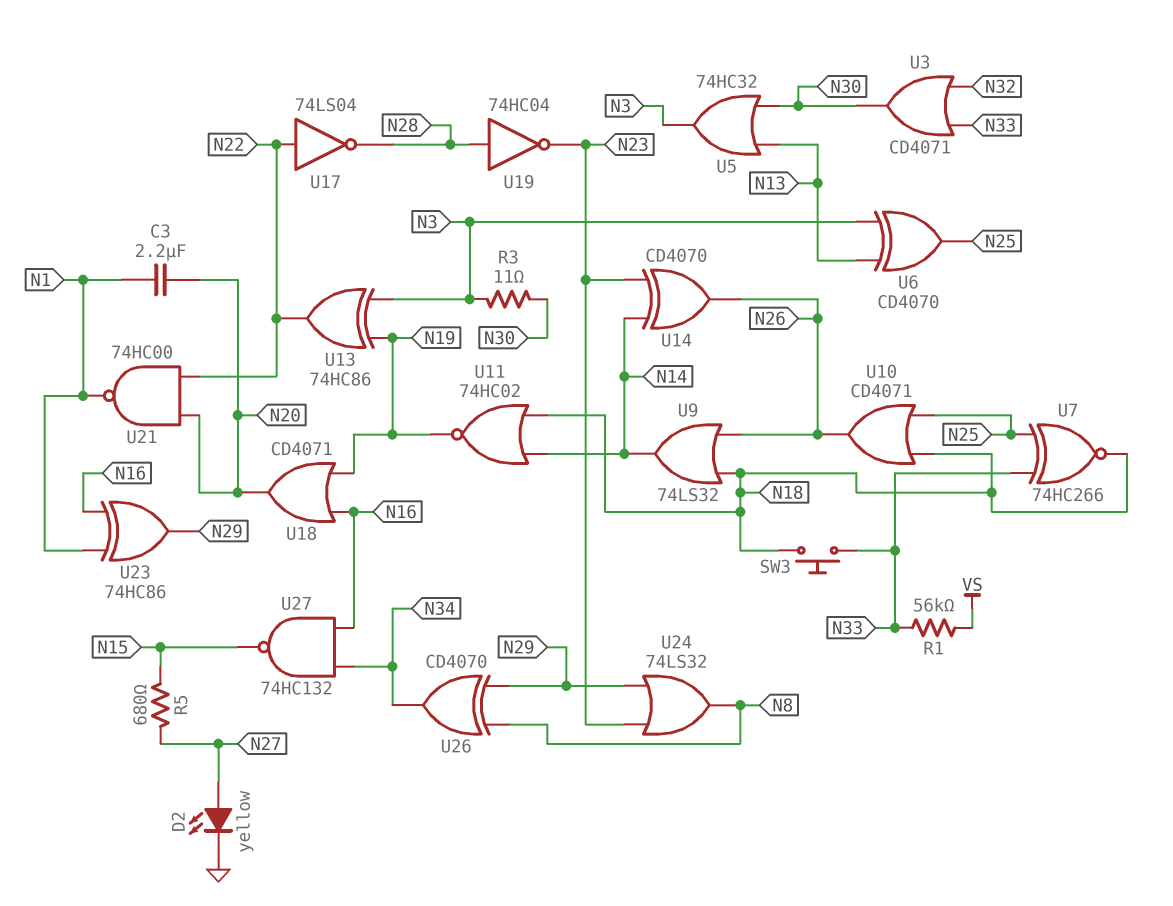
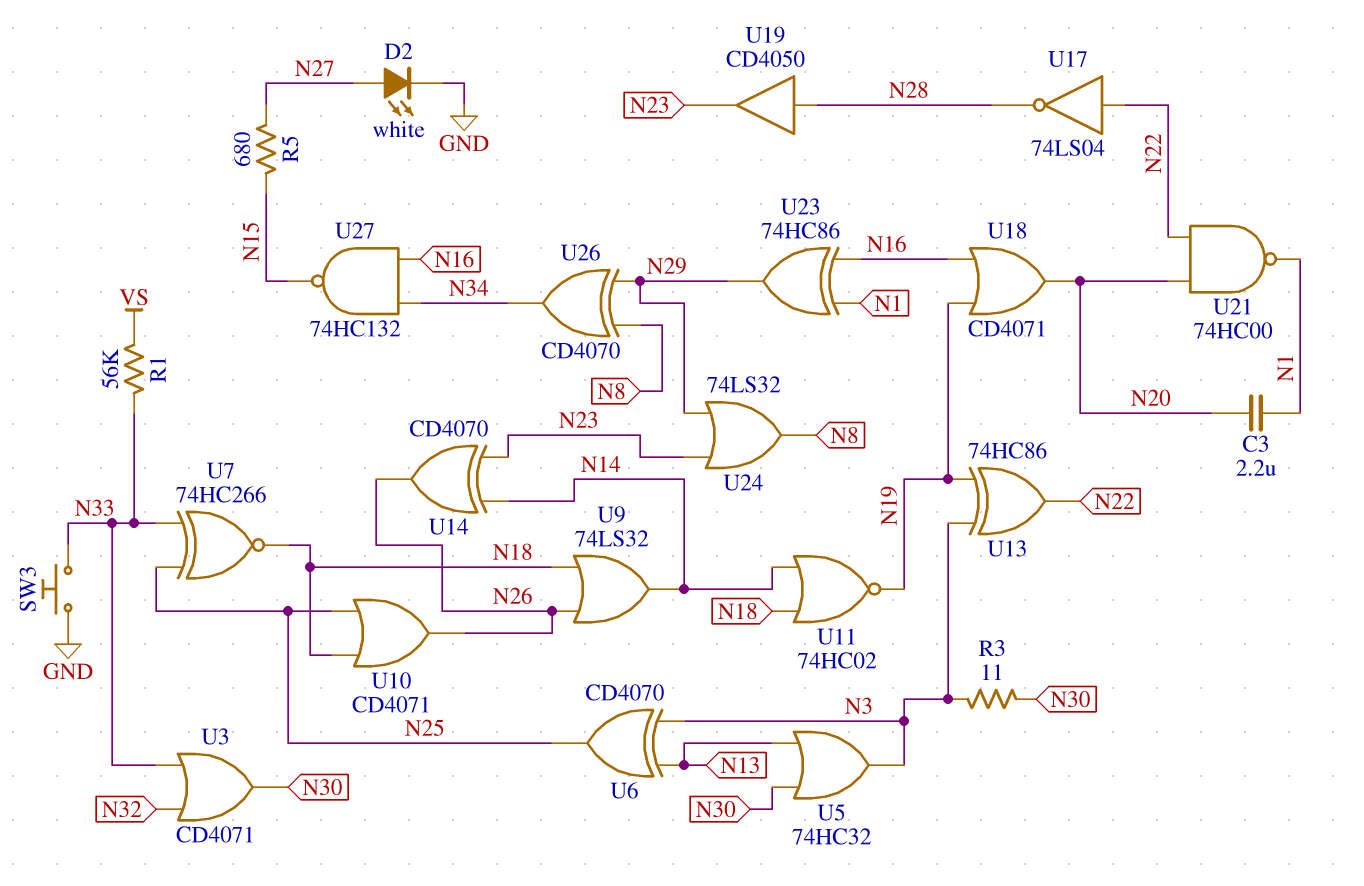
D2: LED yellow (A N27, K GND) -> LED white (A N27, K GND)
SW3: button (N18, N33) -> button (GND, N33)
U19: NOT 74HC04 (in N28, out N23) -> buffer CD4050 (in N28, out N23)

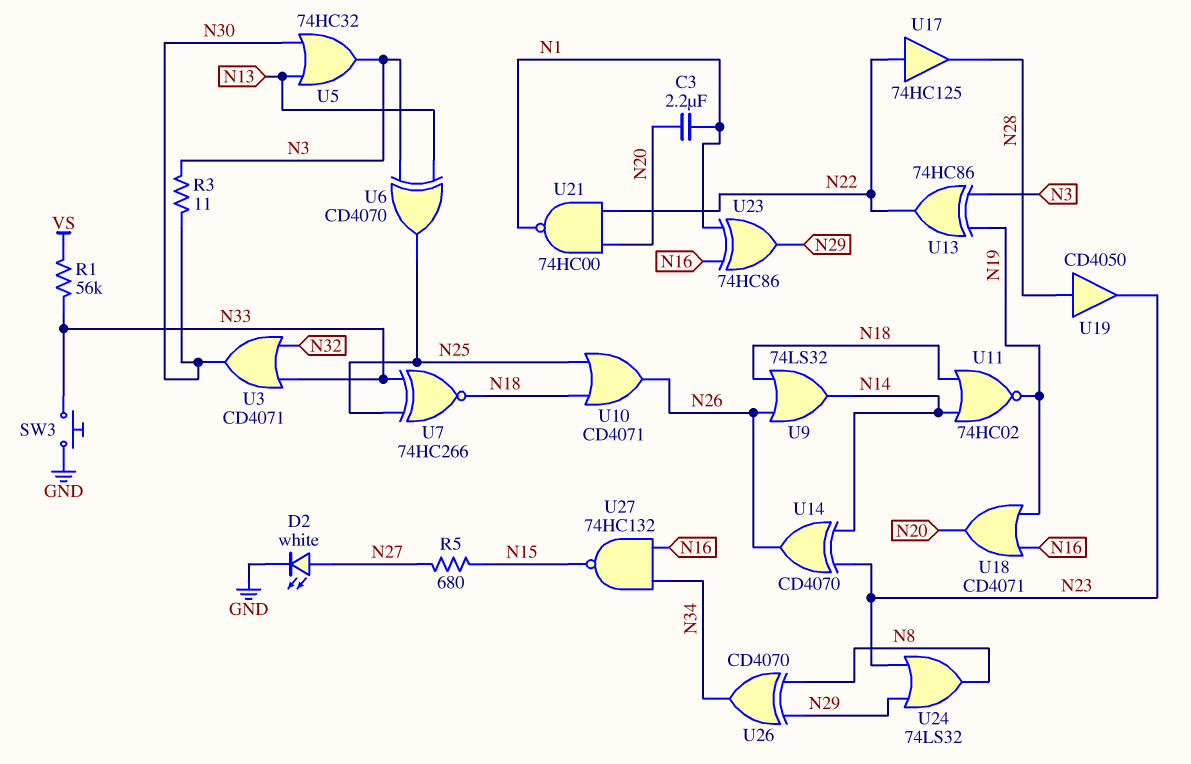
U17: NOT 74LS04 (in N22, out N28) -> buffer 74HC125 (in N22, out N28)

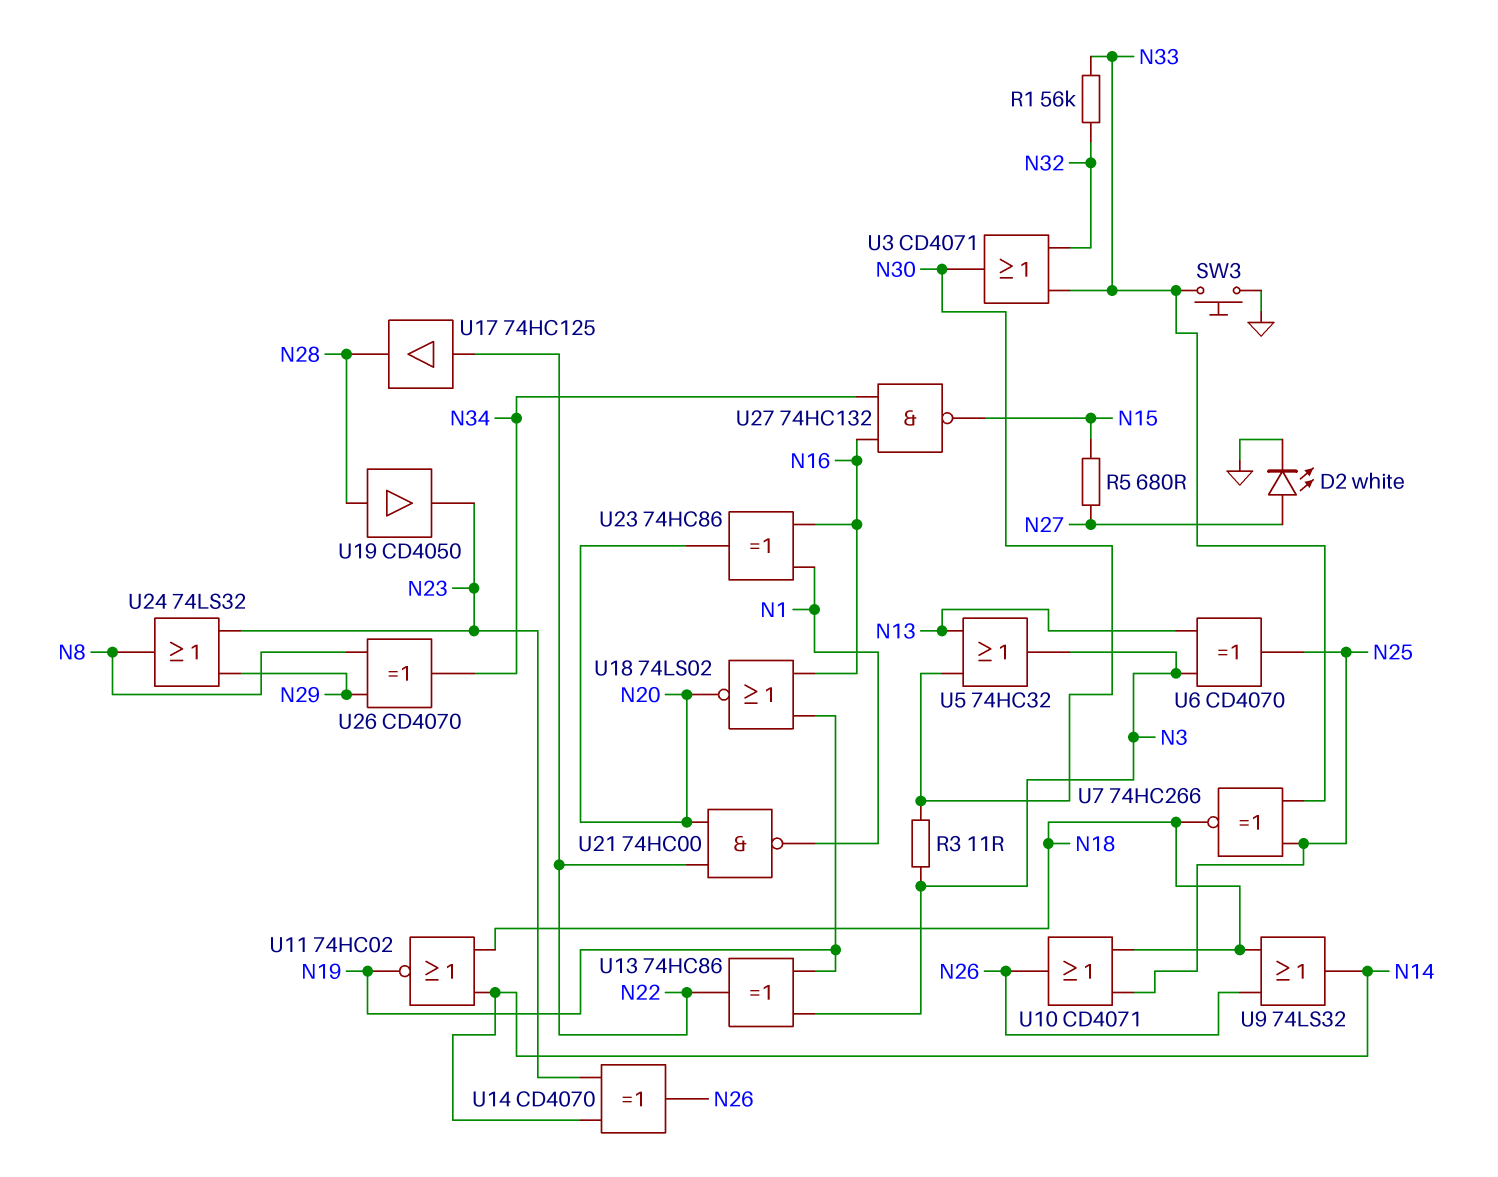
C3: 2.2uF (N1, N20) -> none
R1: 56k (N33, VS) -> 56k (N32, N33)
U18: OR CD4071 (in N16, in N19, out N20) -> NOR 74LS02 (in N16, in N19, out N20)
U23: XOR 74HC86 (in N1, in N16, out N29) -> XOR 74HC86 (in N1, in N16, out N20)

